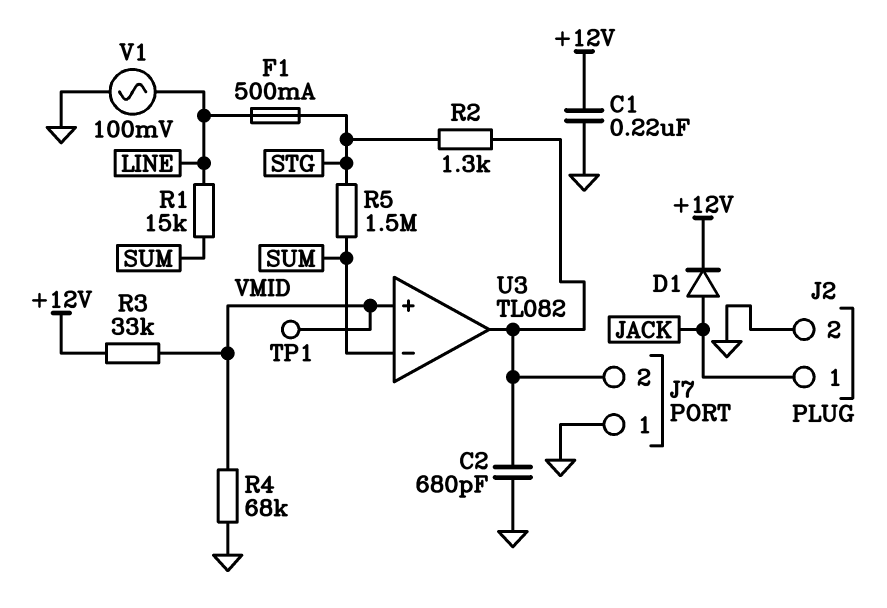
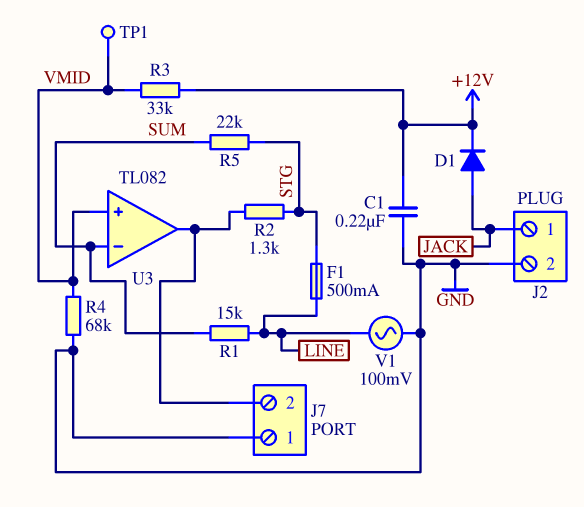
C2: 680pF (GND, J7/2) -> none
R5: 1.5M (STG, SUM) -> 22k (STG, SUM)

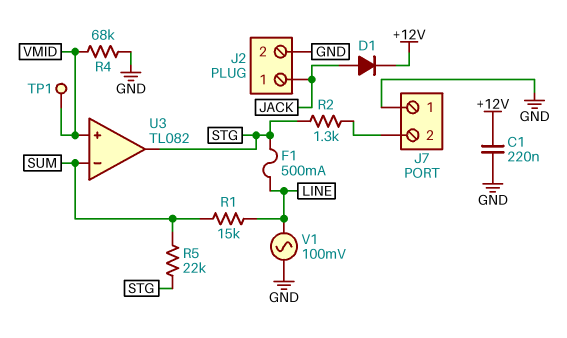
R3: 33k (+12V, VMID) -> none
U3 pin out: J7/2 -> STG

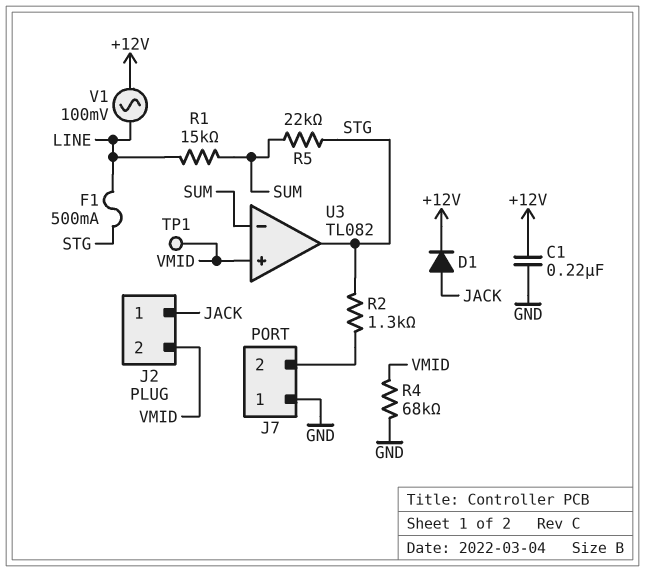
J2 pin 2: GND -> VMID
V1: AC 100mV (GND, LINE) -> AC 100mV (+12V, LINE)

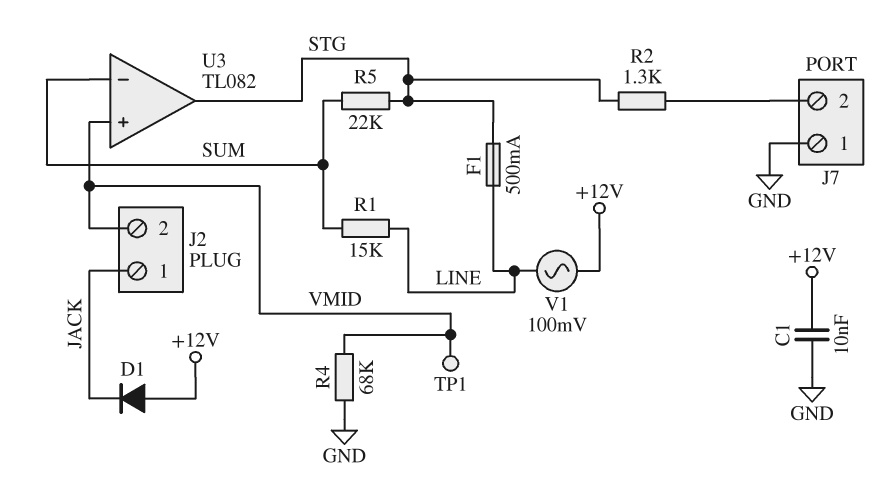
C1: 220nF (+12V, GND) -> 10nF (+12V, GND)
D1: diode (A JACK, K +12V) -> diode (A +12V, K JACK)

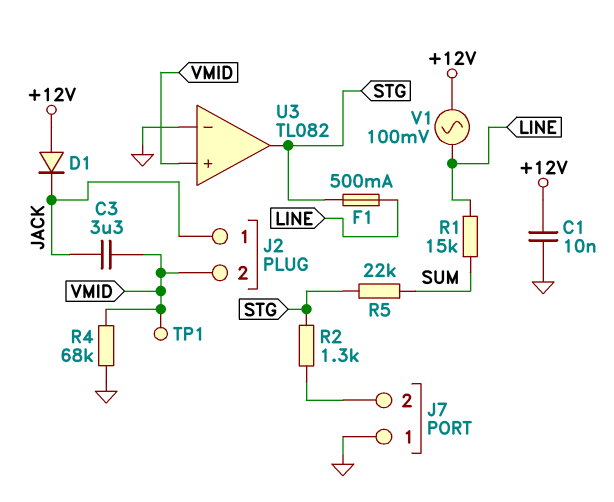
C3: none -> 3.3uF (JACK, VMID)
U3 pin in-: SUM -> GND

